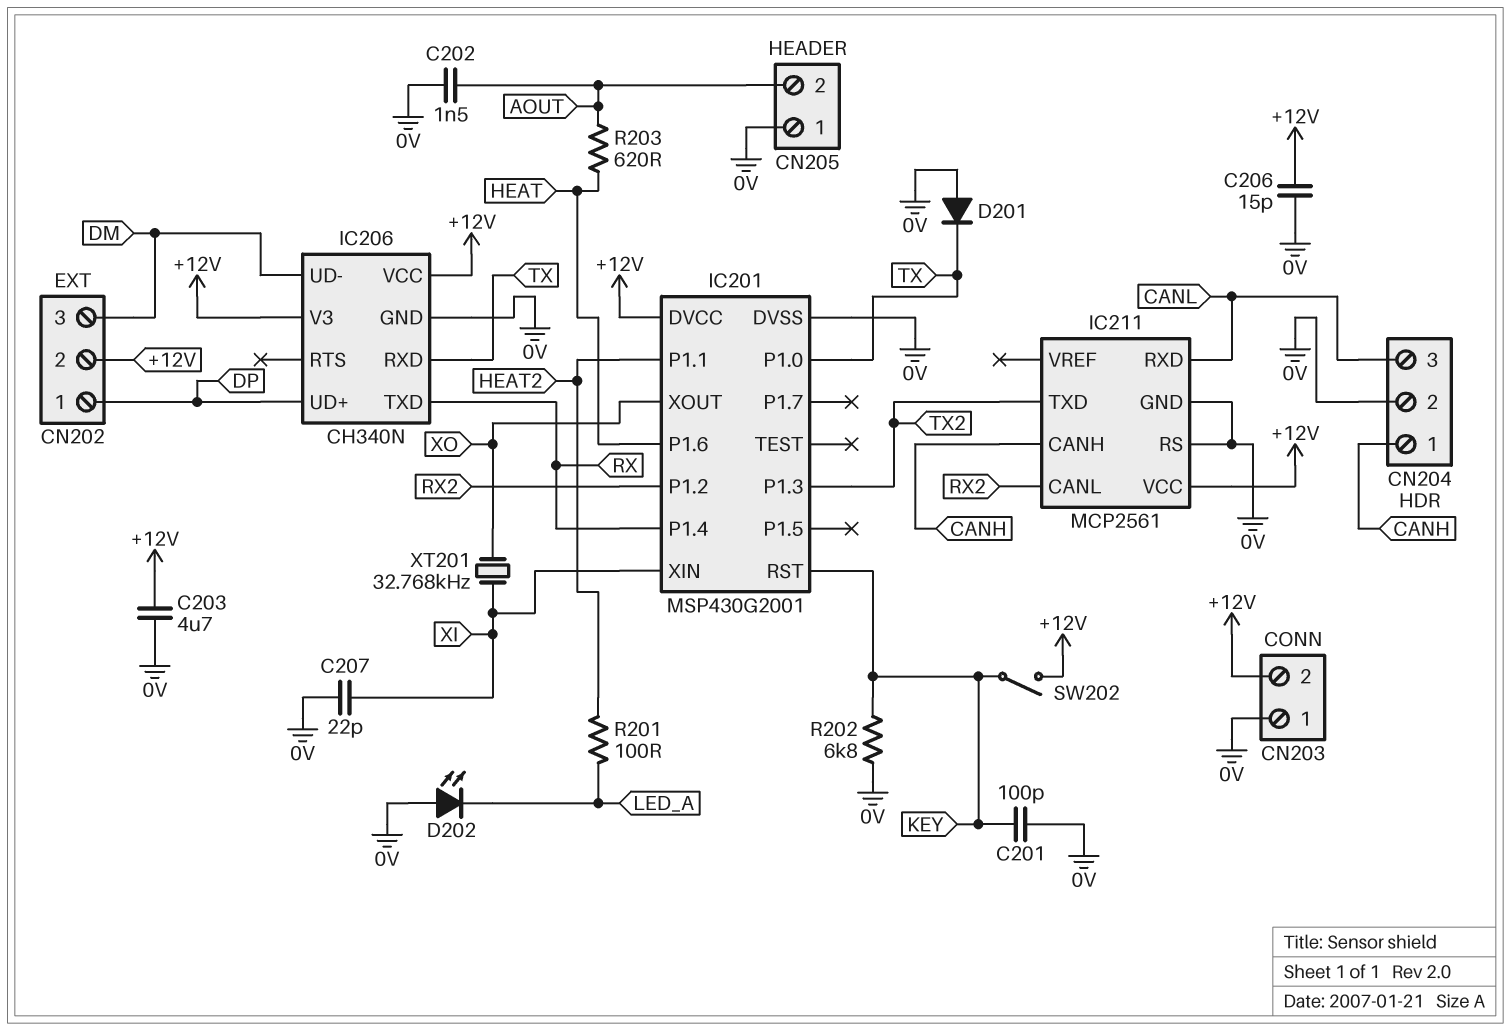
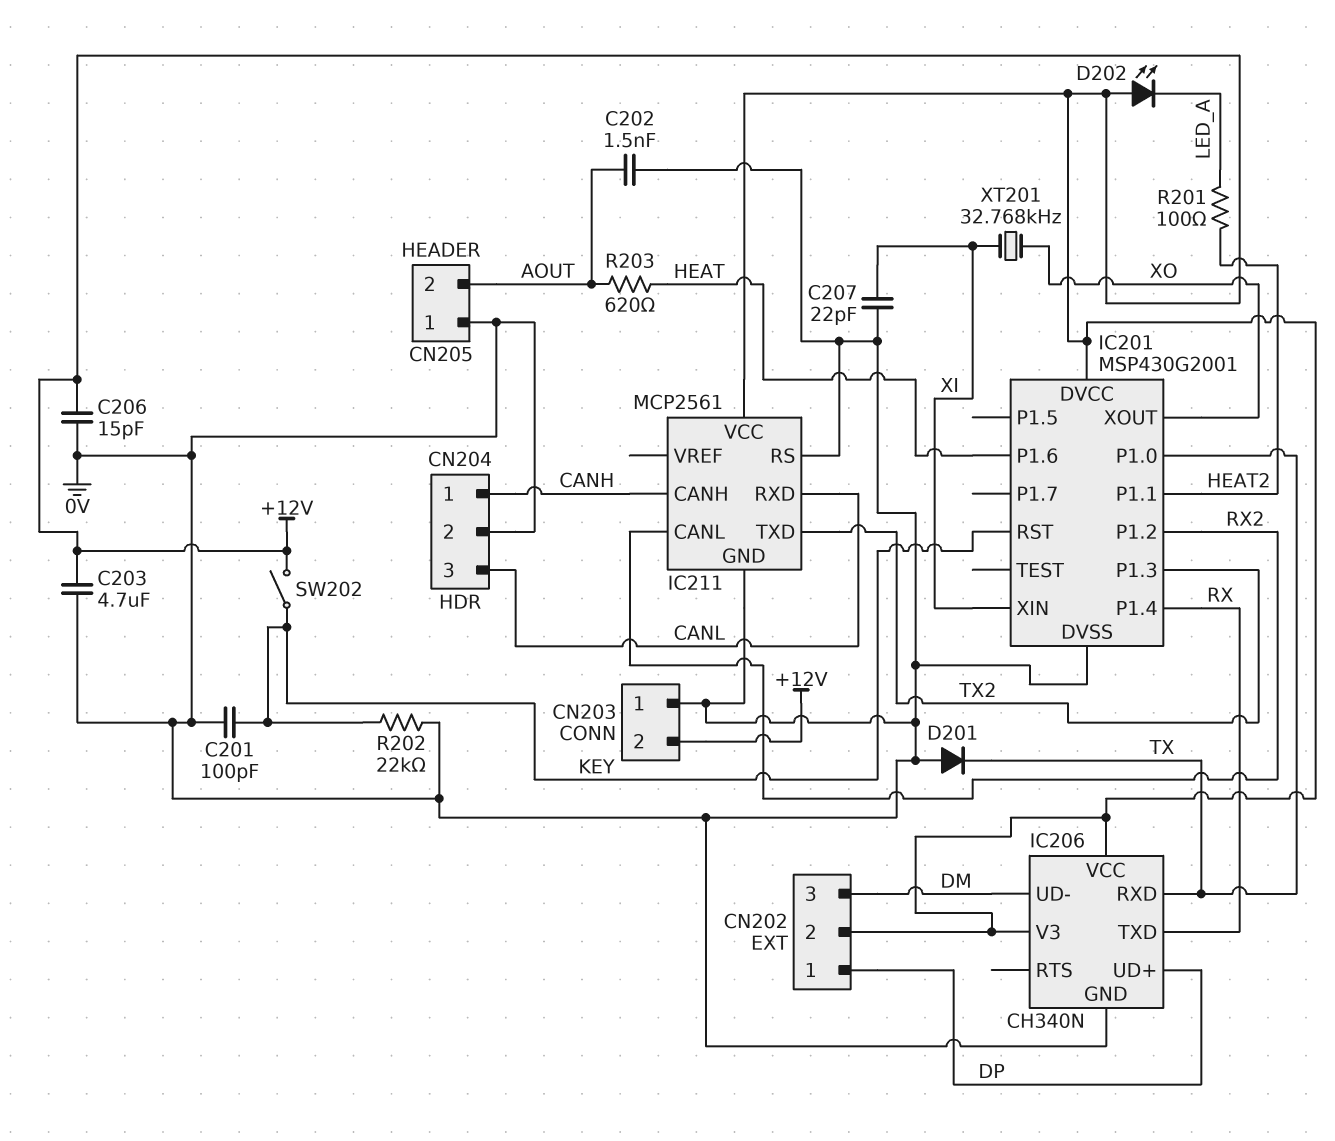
D202: LED (A 0V, K LED_A) -> LED (A +12V, K LED_A)
R202: 6.8k (0V, KEY) -> 22k (0V, KEY)

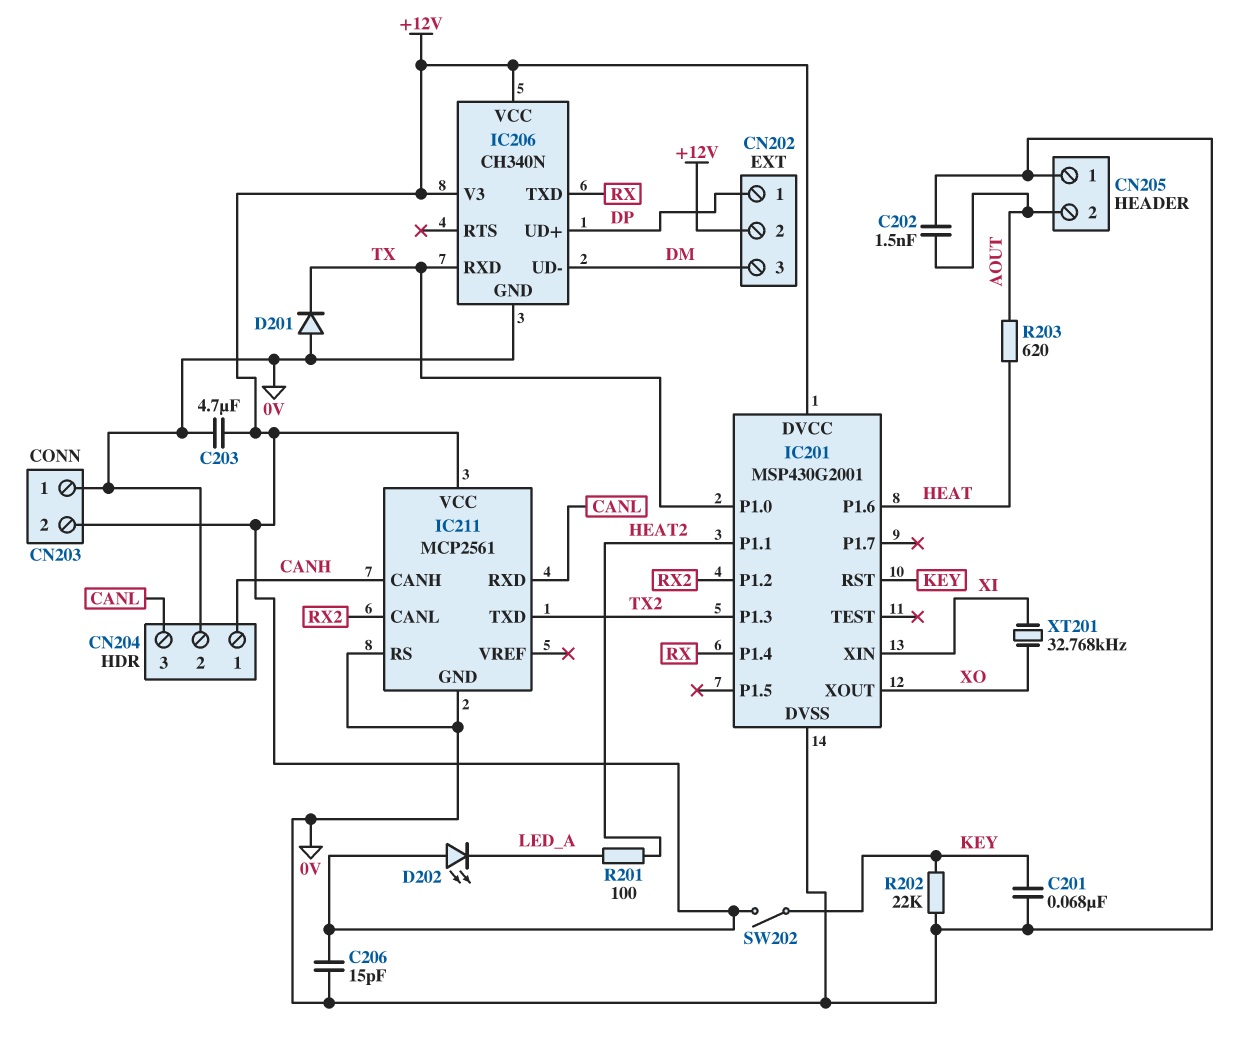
C201: 100pF (0V, KEY) -> 68nF (0V, KEY)
C207: 22pF (0V, XI) -> none

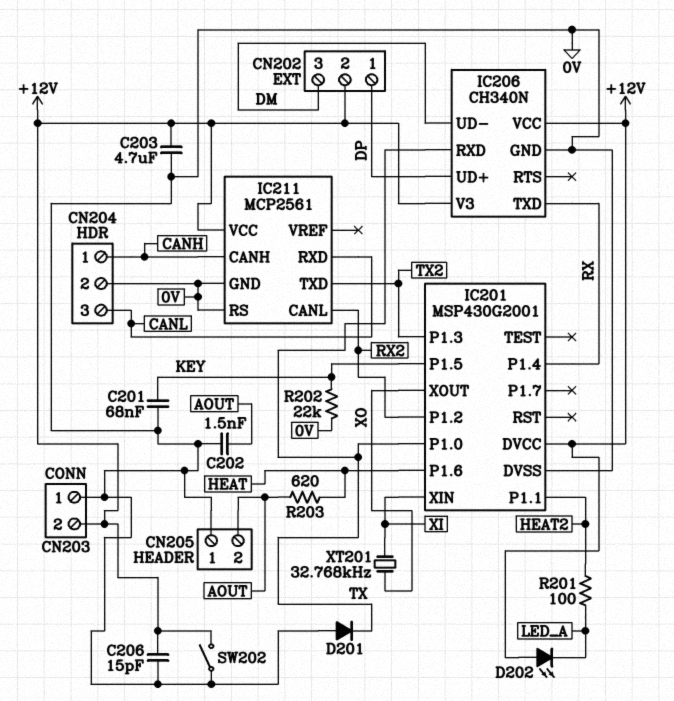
IC201 pin P1.5: none -> KEY
IC201 pin RST: KEY -> none
SW202: switch (+12V, KEY) -> switch (+12V, 0V)

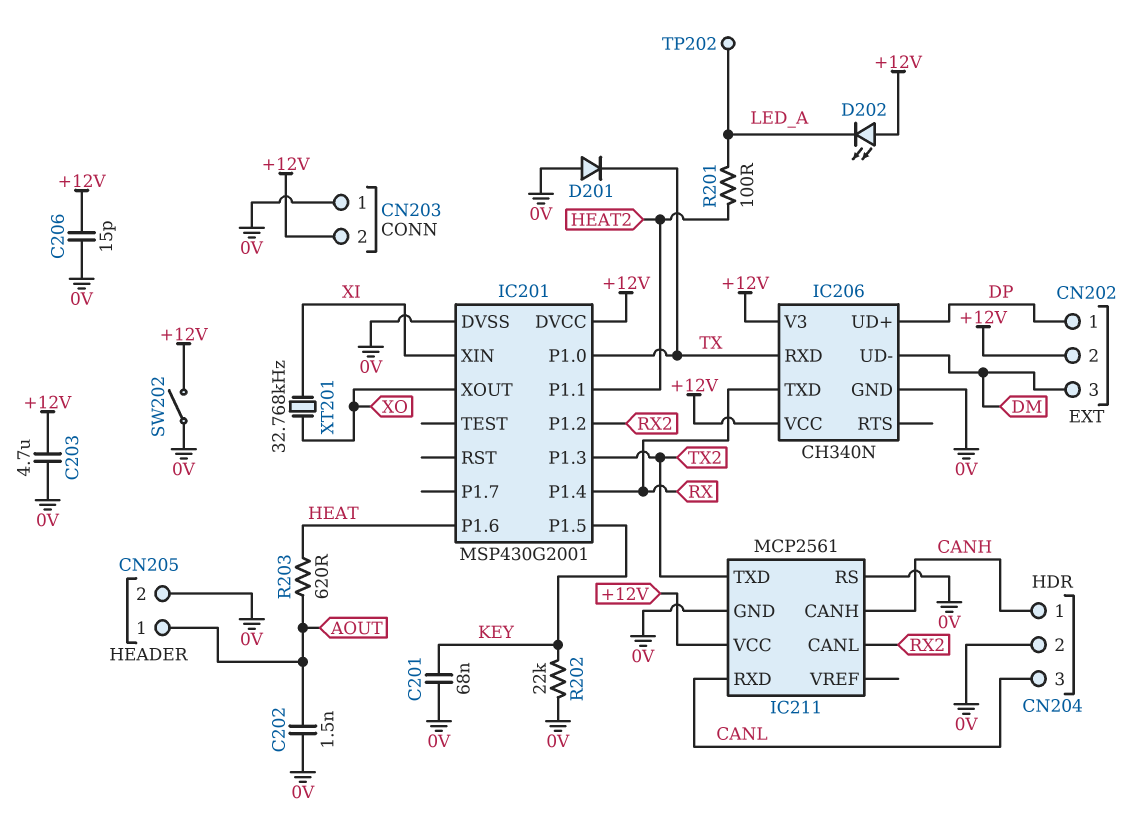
CN205 pin 1: 0V -> AOUT
CN205 pin 2: AOUT -> 0V
TP202: none -> test point (LED_A)

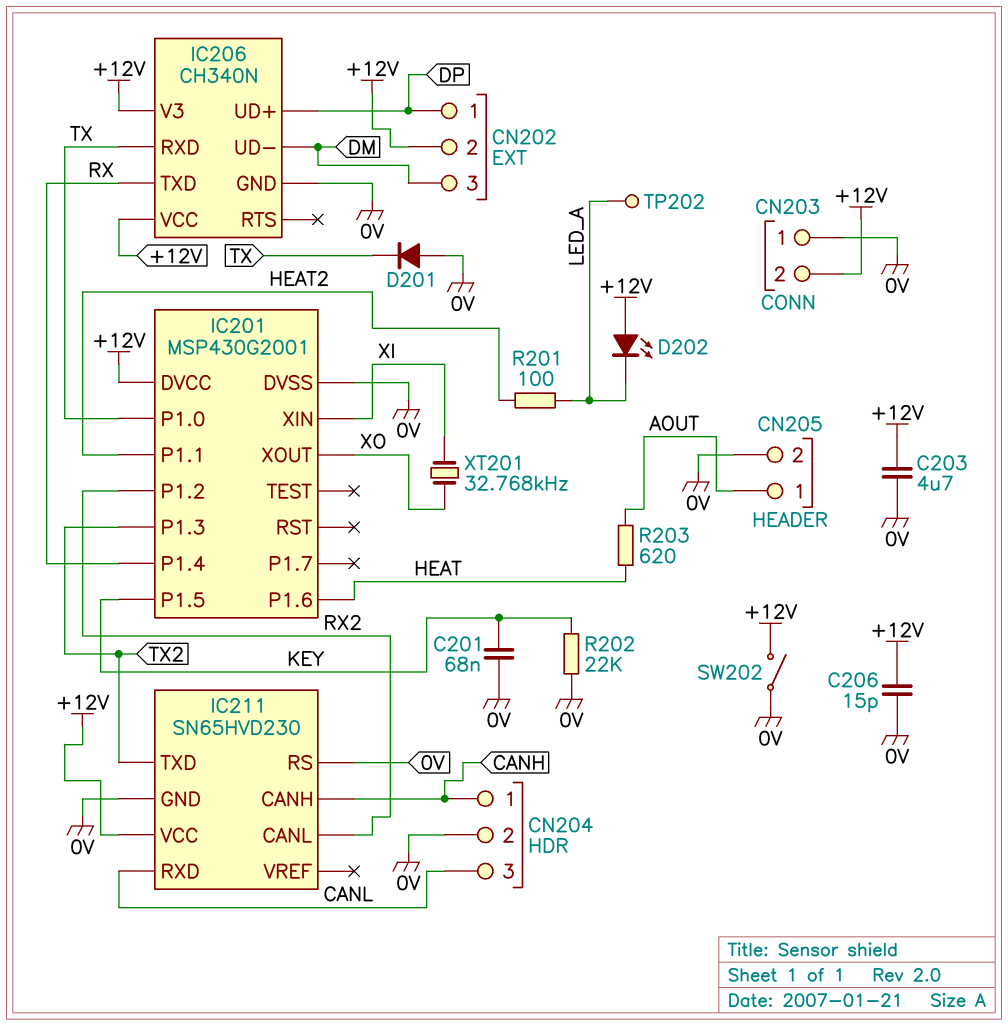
C202: 1.5nF (0V, AOUT) -> none
IC211: MCP2561 -> SN65HVD230

